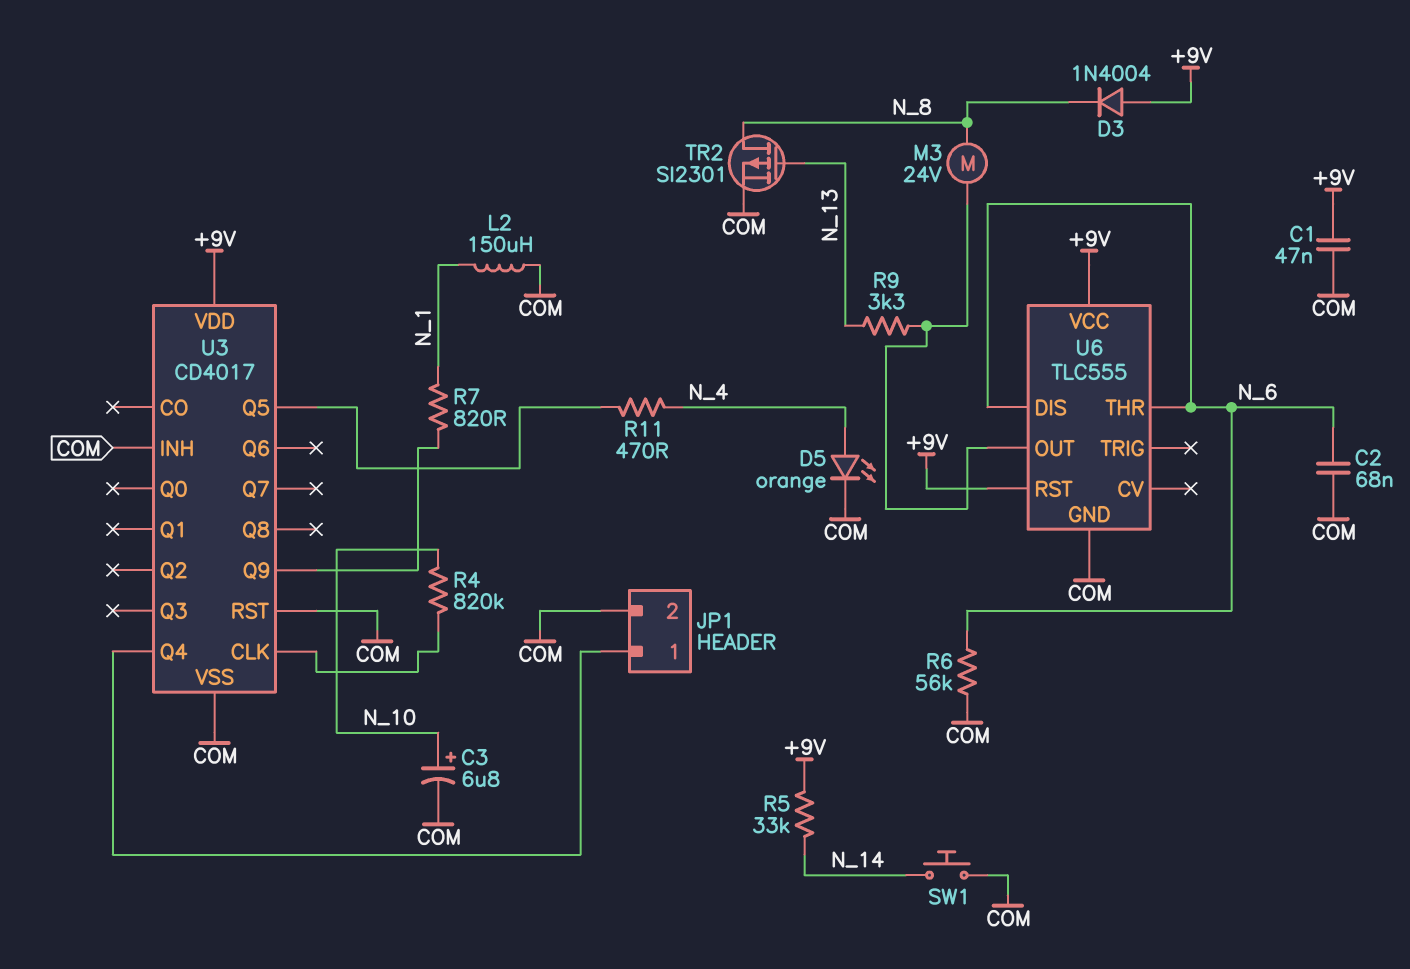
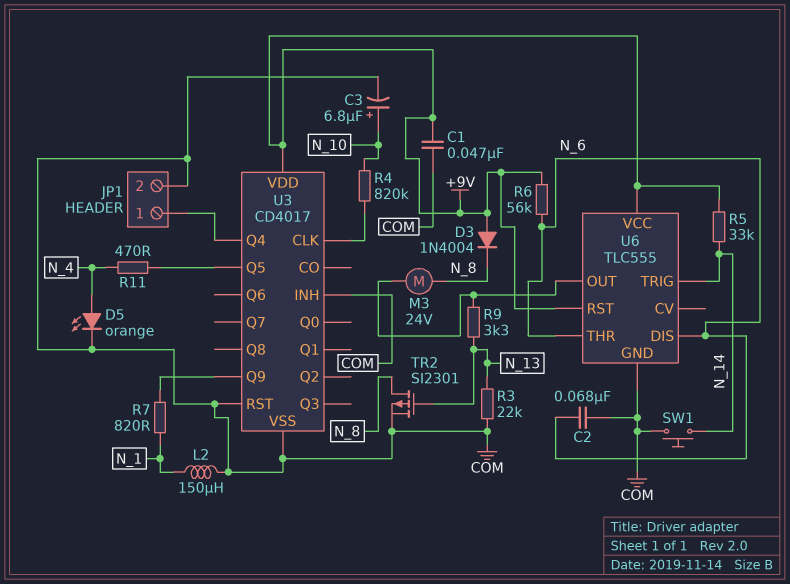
R3: none -> 22k (COM, N_13)
R6: 56k (COM, N_6) -> 56k (+9V, N_6)
U6 pin TRIG: none -> N_14

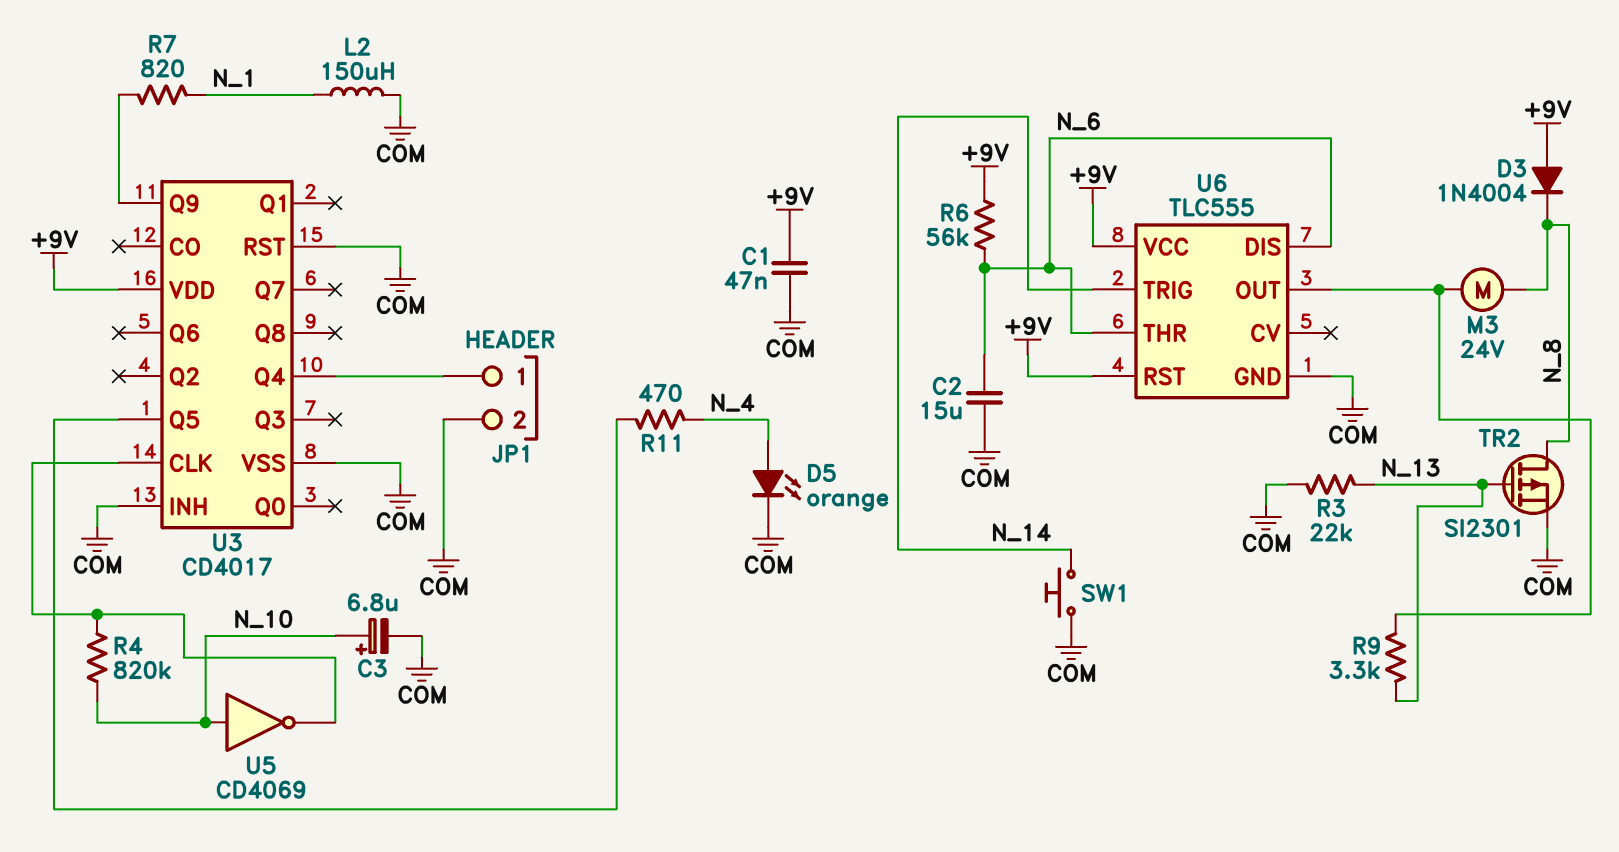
C2: 68nF (COM, N_6) -> 15uF (COM, N_6)
R5: 33k (+9V, N_14) -> none
U5: none -> NOT CD4069 (in N_10, out U3/CLK)

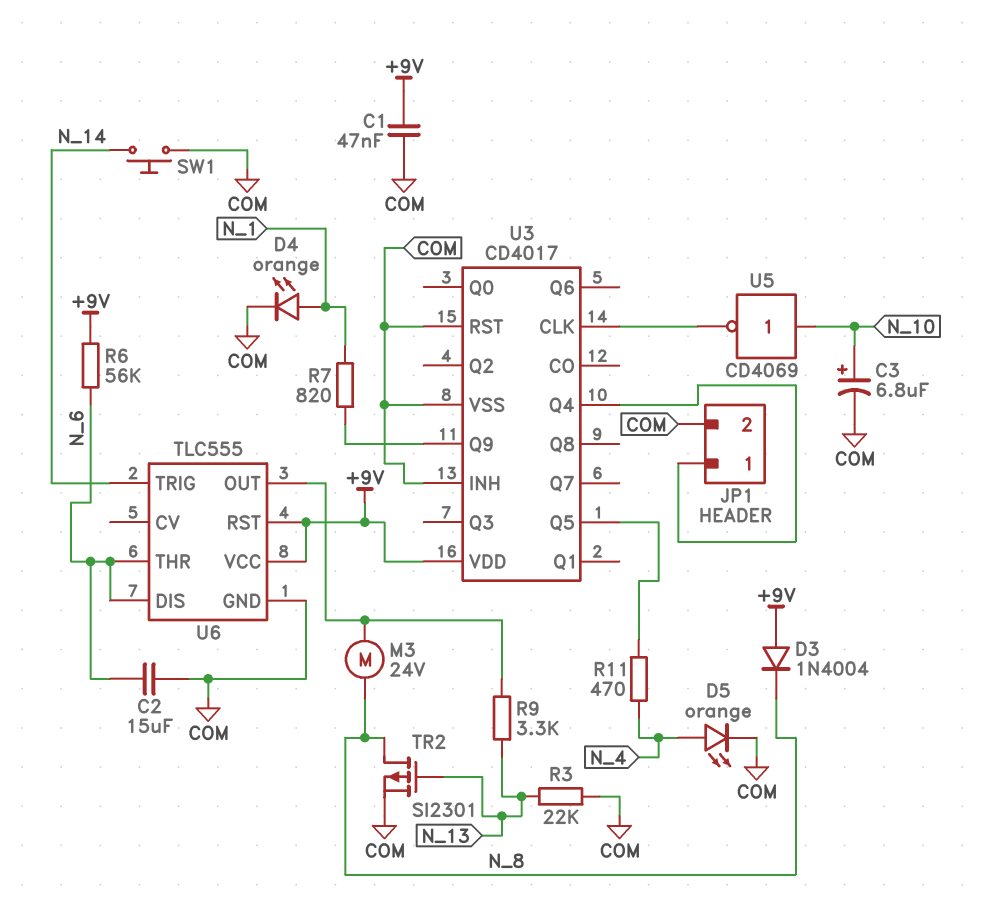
D4: none -> LED orange (A N_1, K COM)
L2: 150uH (COM, N_1) -> none
R4: 820k (N_10, U3/CLK) -> none

